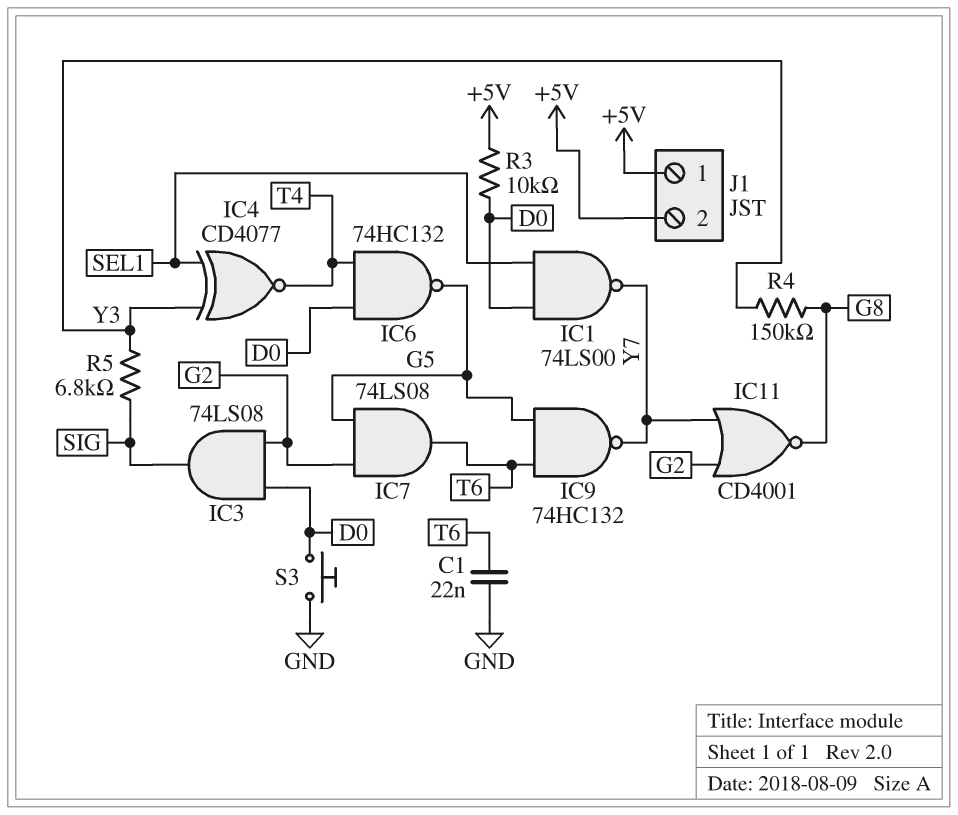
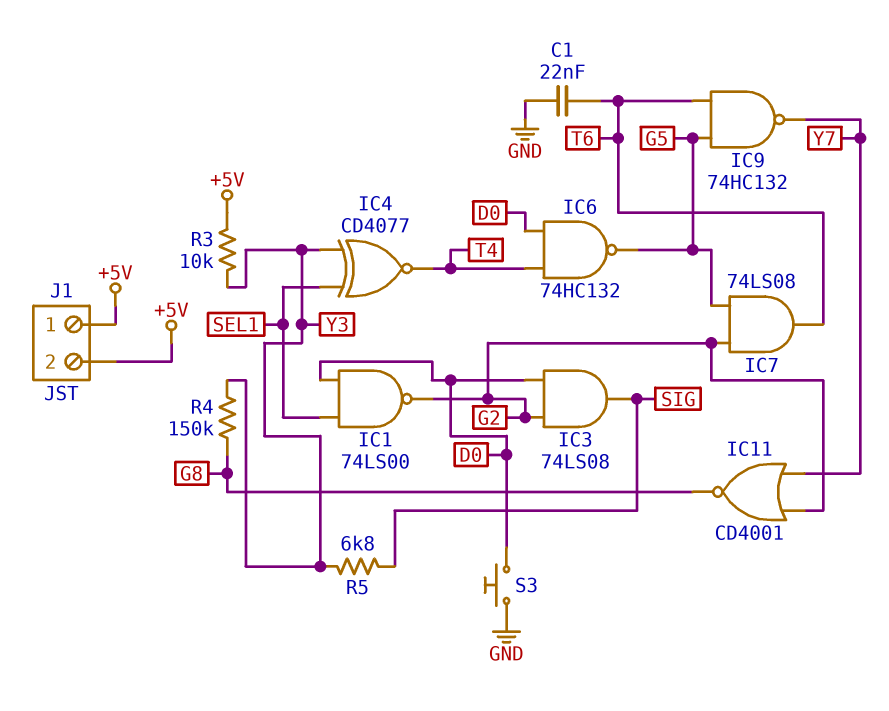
IC1: NAND 74LS00 (in D0, in SEL1, out Y7) -> NAND 74LS00 (in D0, in SEL1, out G2)
R3: 10k (+5V, D0) -> 10k (+5V, Y3)

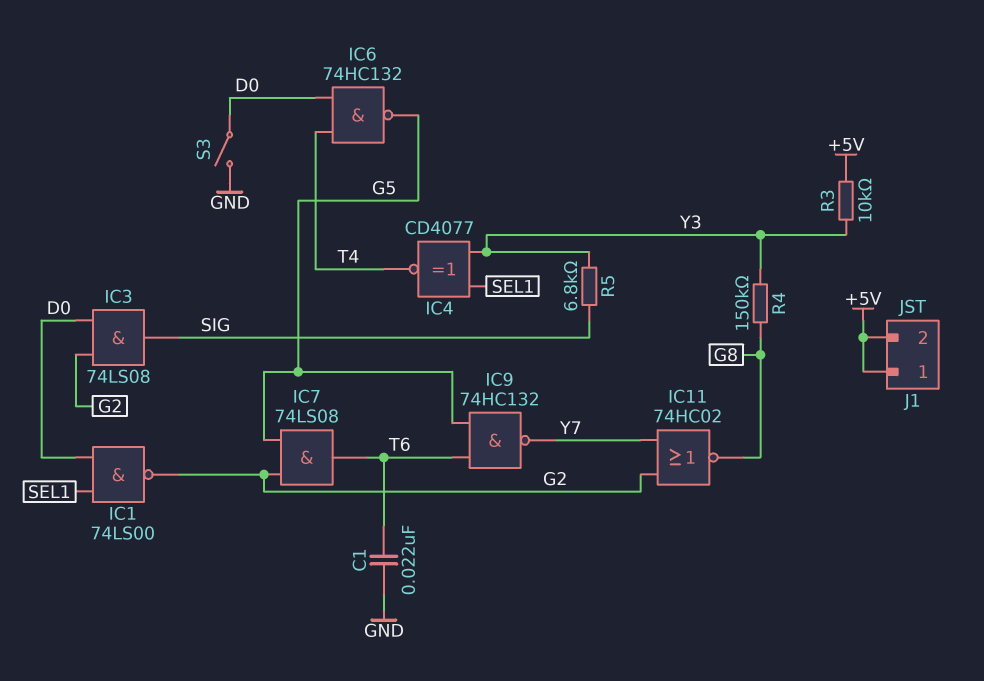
IC11: NOR CD4001 (in G2, in Y7, out G8) -> NOR 74HC02 (in G2, in Y7, out G8)
S3: button (D0, GND) -> switch (D0, GND)

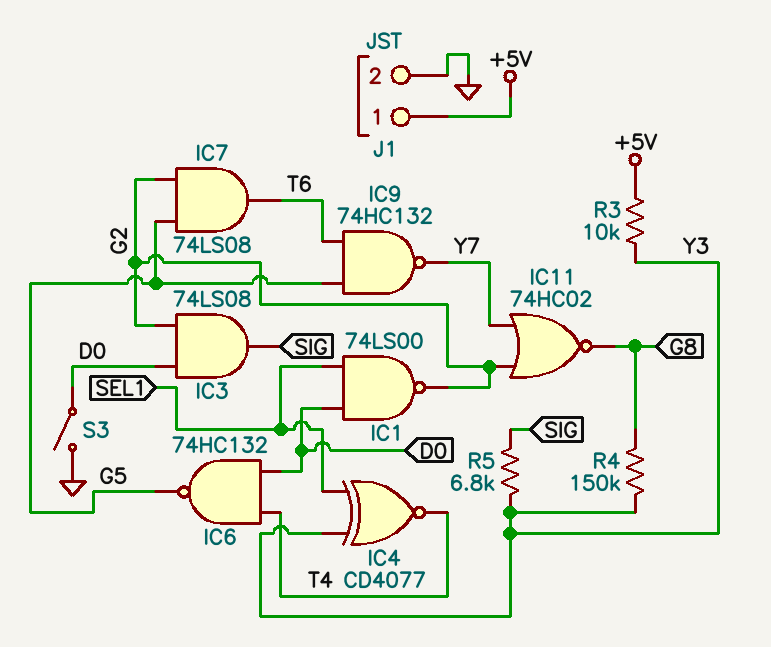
C1: 22nF (GND, T6) -> none
J1 pin 2: +5V -> GND

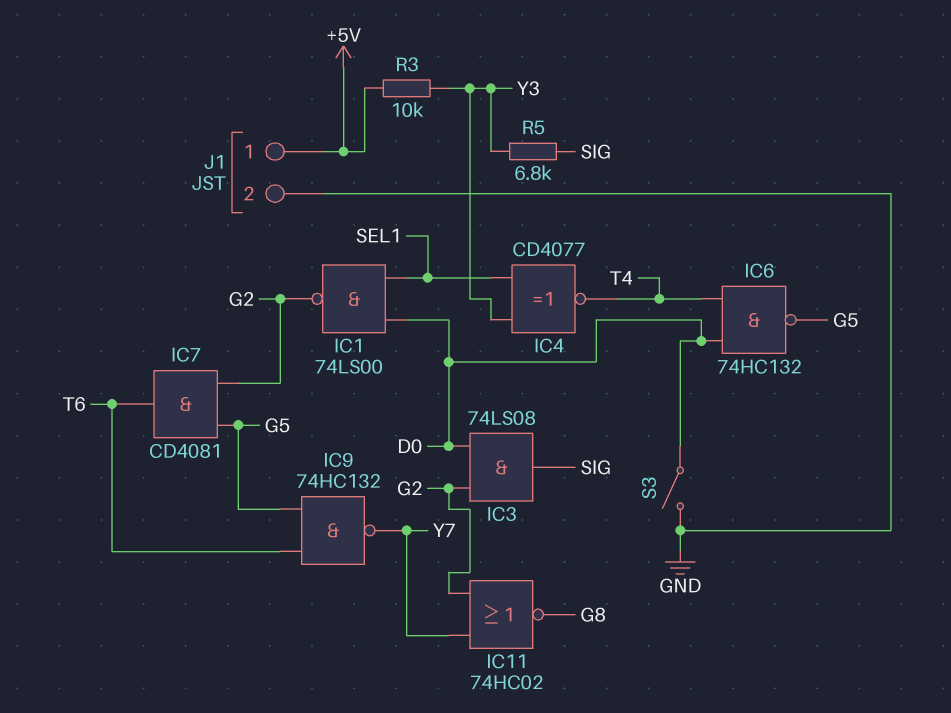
IC7: AND 74LS08 (in G2, in G5, out T6) -> AND CD4081 (in G2, in G5, out T6)
R4: 150k (G8, Y3) -> none

